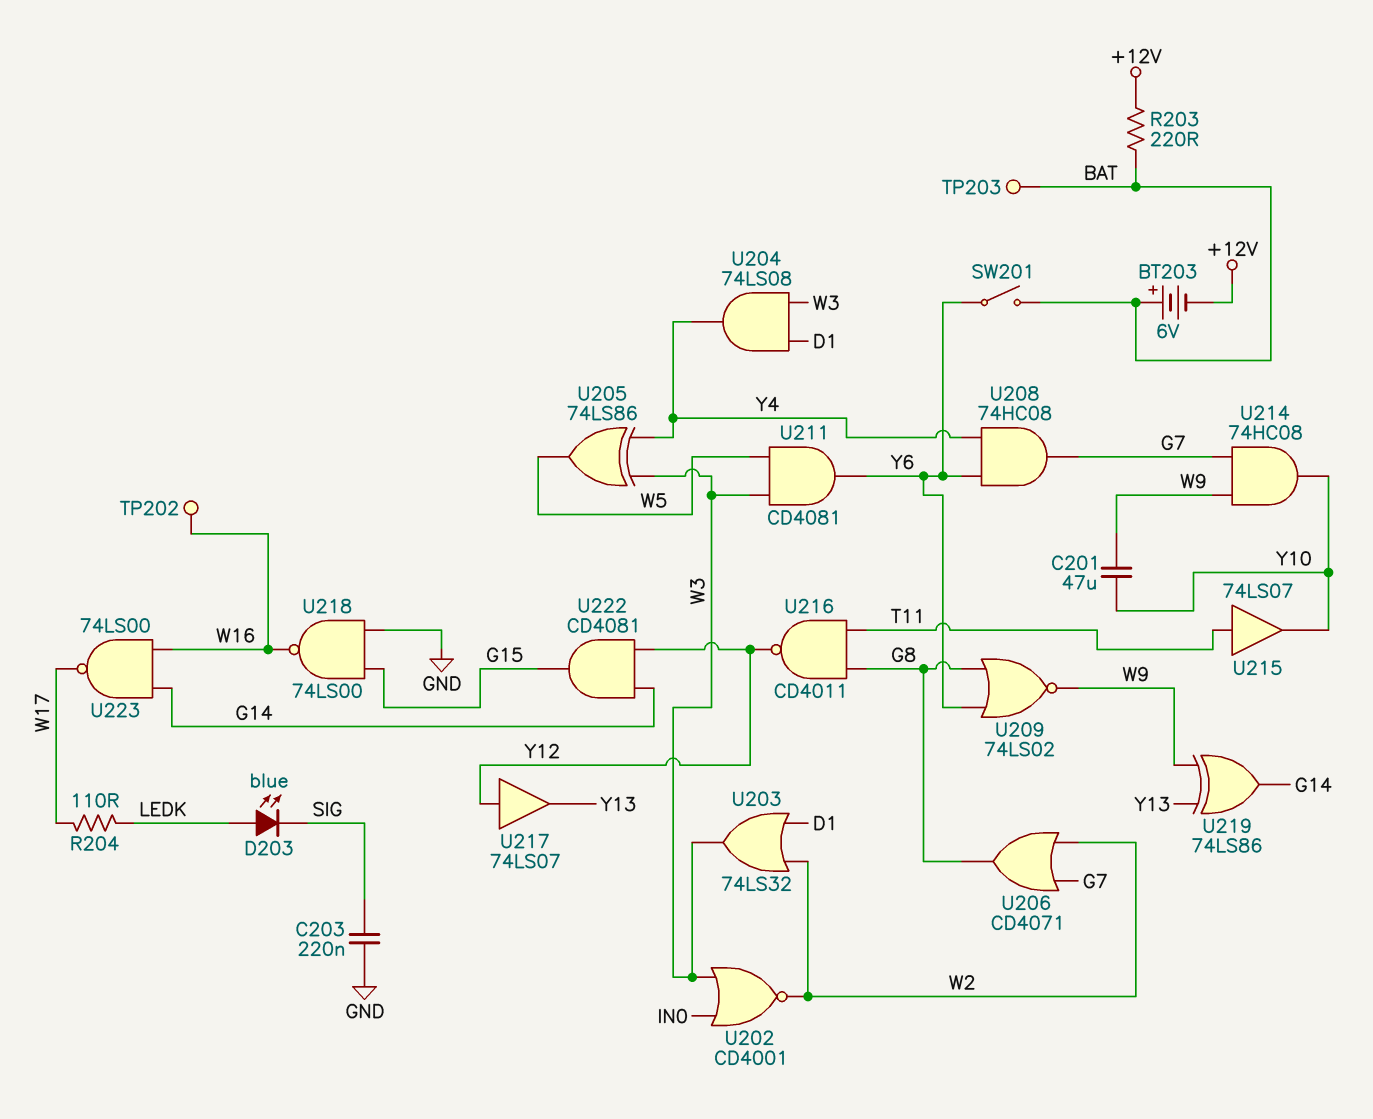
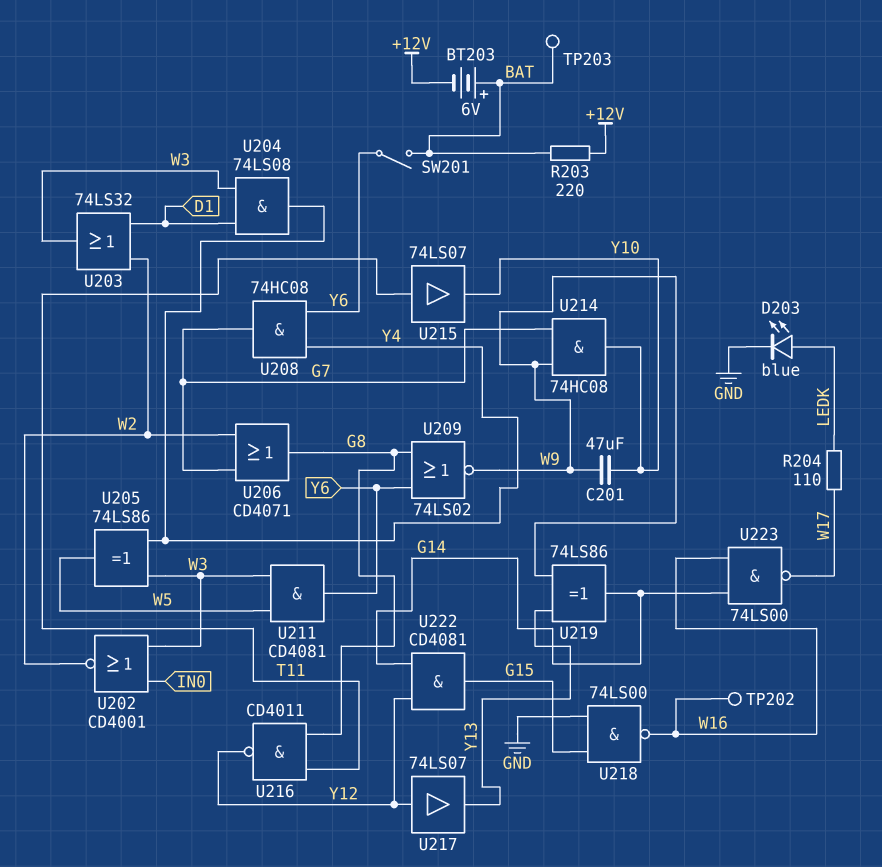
C203: 220nF (GND, SIG) -> none
D203: LED blue (A LEDK, K SIG) -> LED blue (A LEDK, K GND)

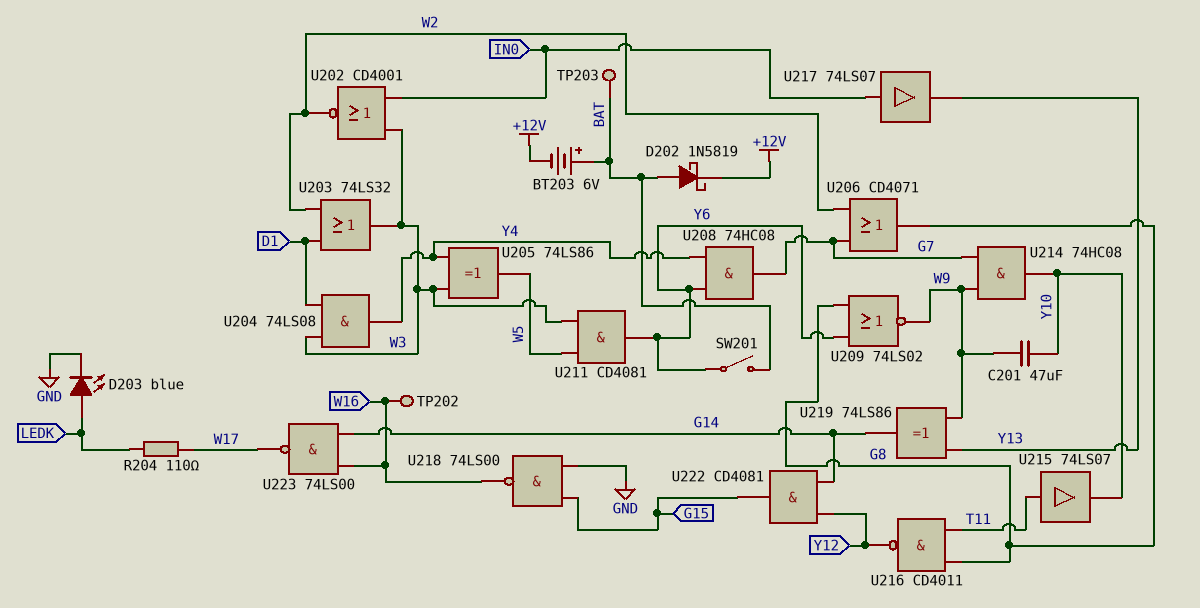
D202: none -> schottky 1N5819 (A BAT, K +12V)
R203: 220 (+12V, BAT) -> none
U217: buffer 74LS07 (in Y12, out Y13) -> buffer 74LS07 (in IN0, out Y13)

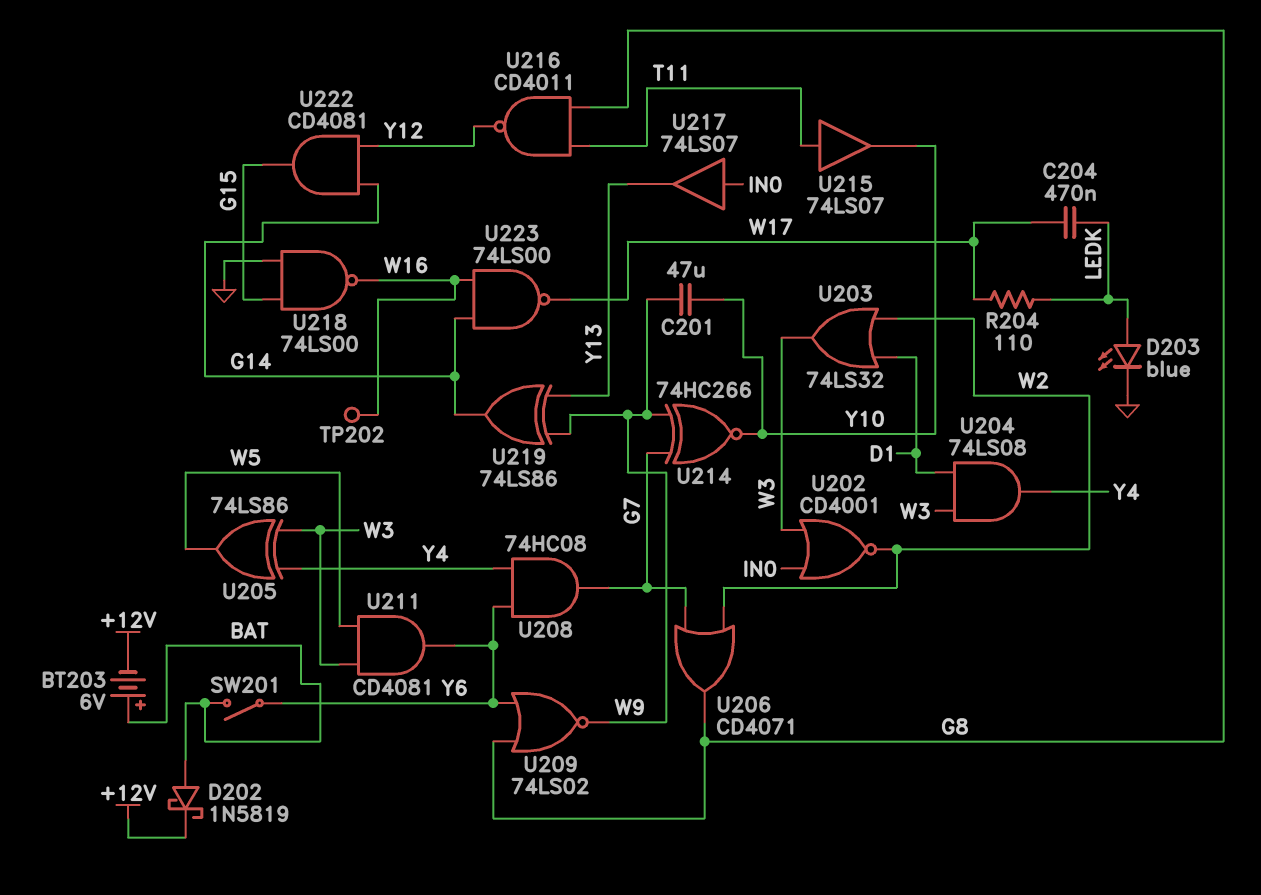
C204: none -> 470nF (LEDK, W17)
TP203: test point (BAT) -> none
U214: AND 74HC08 (in G7, in W9, out Y10) -> XNOR 74HC266 (in G7, in W9, out Y10)

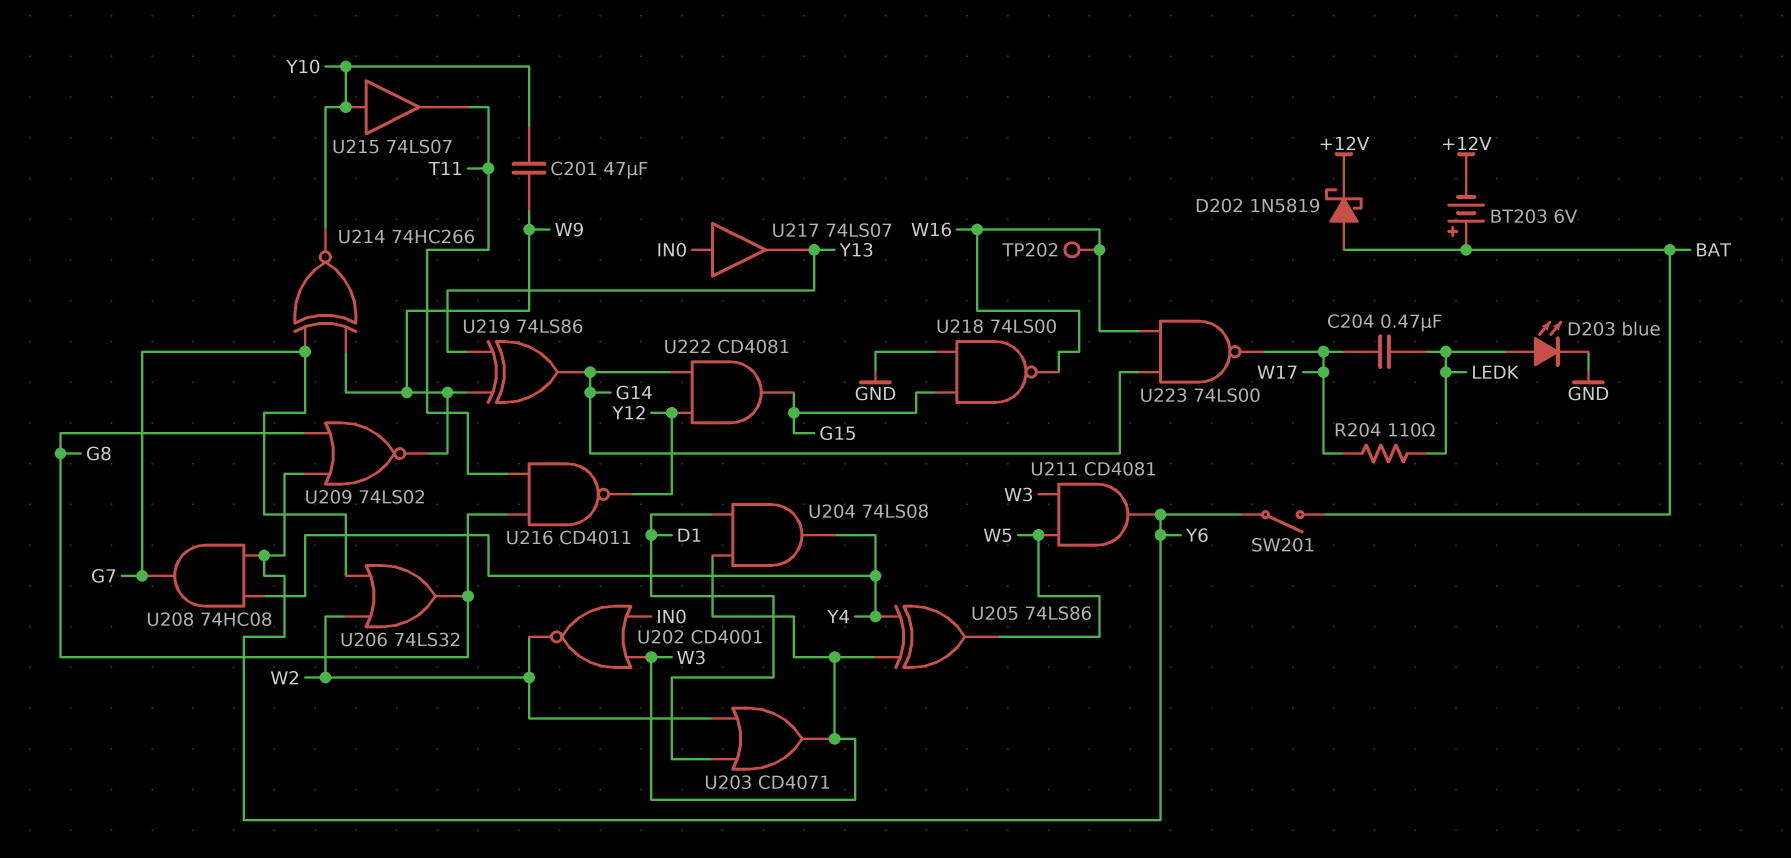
U203: OR 74LS32 (in D1, in W2, out W3) -> OR CD4071 (in D1, in W2, out W3)
U206: OR CD4071 (in G7, in W2, out G8) -> OR 74LS32 (in G7, in W2, out G8)
U215: buffer 74LS07 (in T11, out Y10) -> buffer 74LS07 (in Y10, out T11)

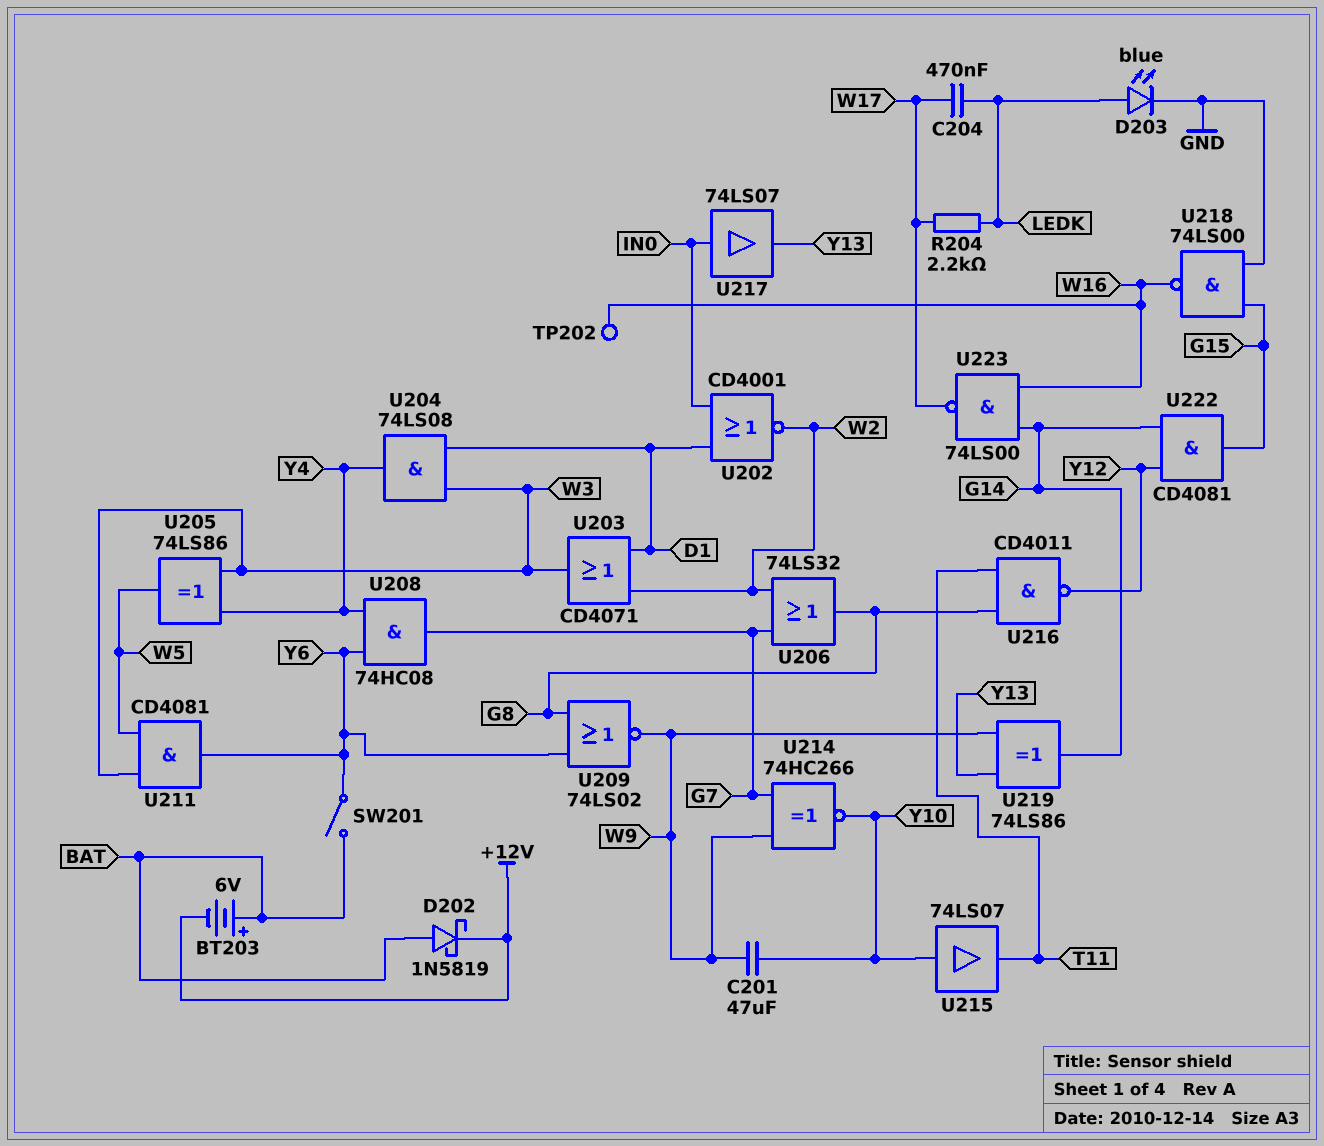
R204: 110 (LEDK, W17) -> 2.2k (LEDK, W17)
U202: NOR CD4001 (in IN0, in W3, out W2) -> NOR CD4001 (in D1, in IN0, out W2)

